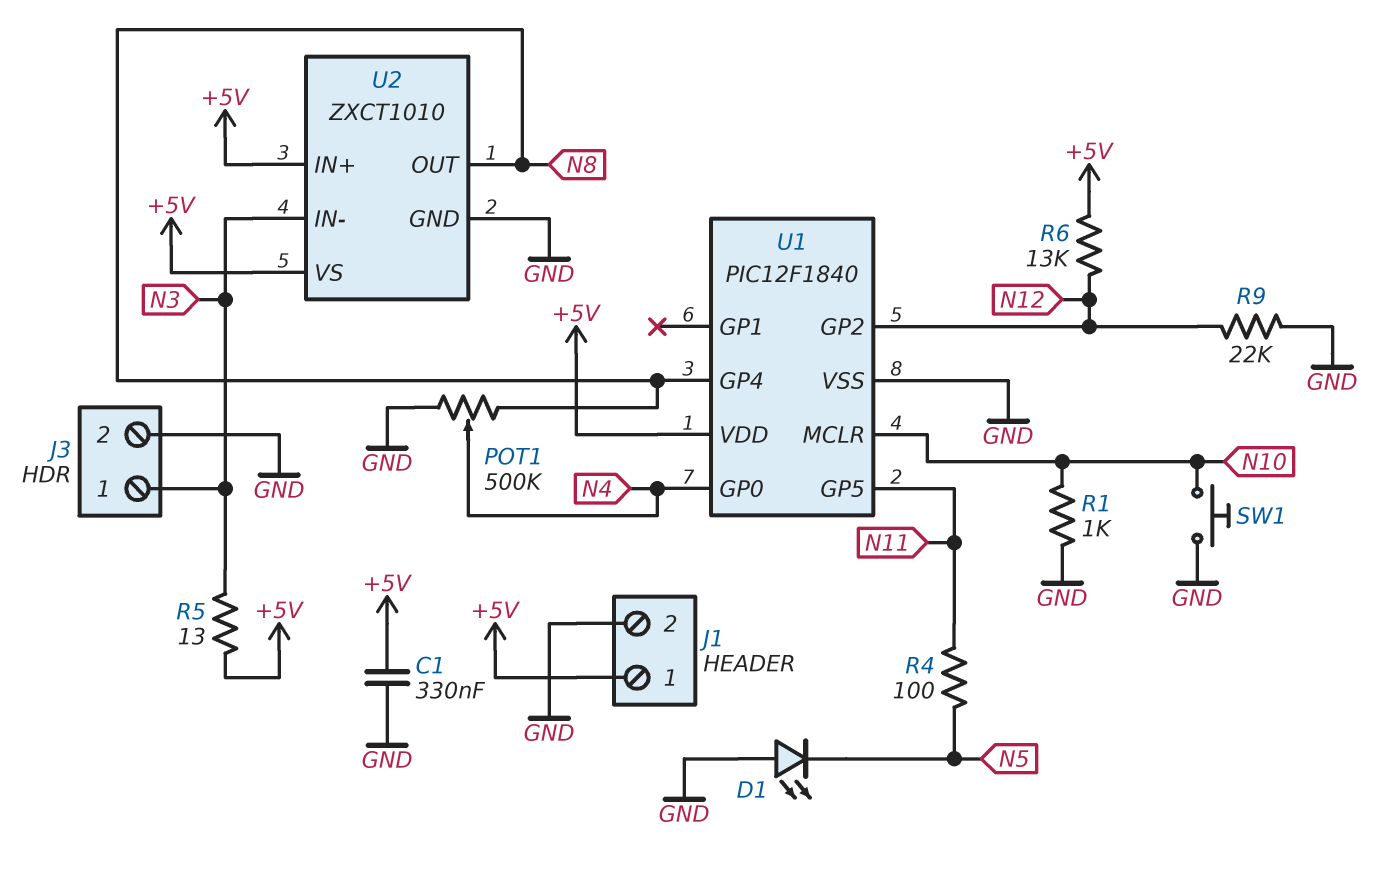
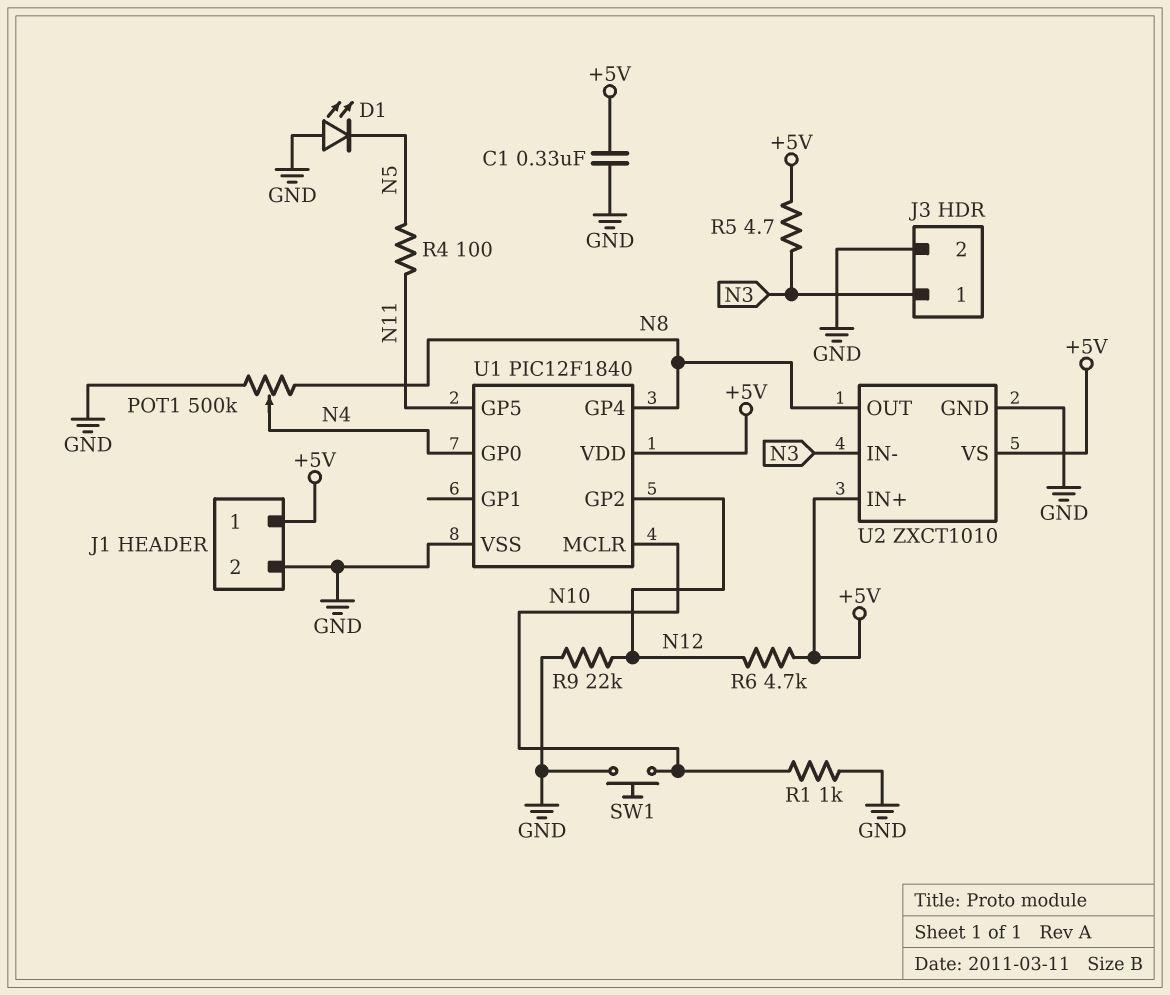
R5: 13 (+5V, N3) -> 4.7 (+5V, N3)
R6: 13k (+5V, N12) -> 4.7k (+5V, N12)

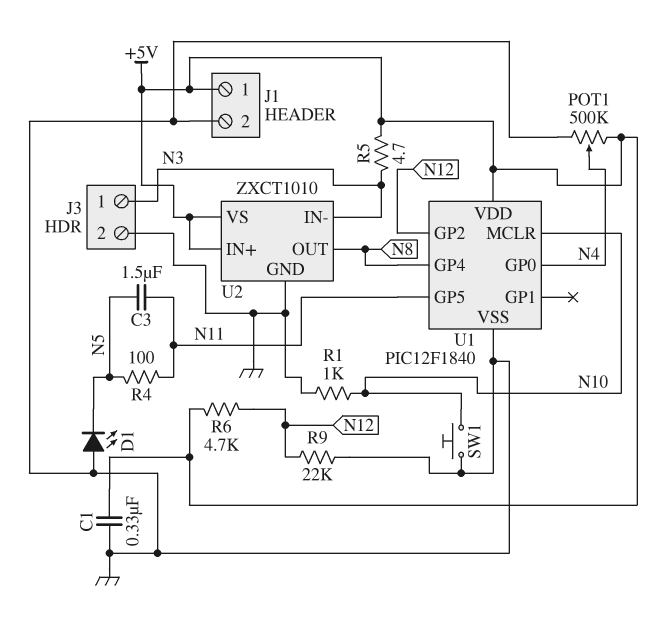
C3: none -> 1.5uF (N5, N11)
POT1: 500k (GND, N8, wiper N4) -> 500k (+5V, GND, wiper N4)

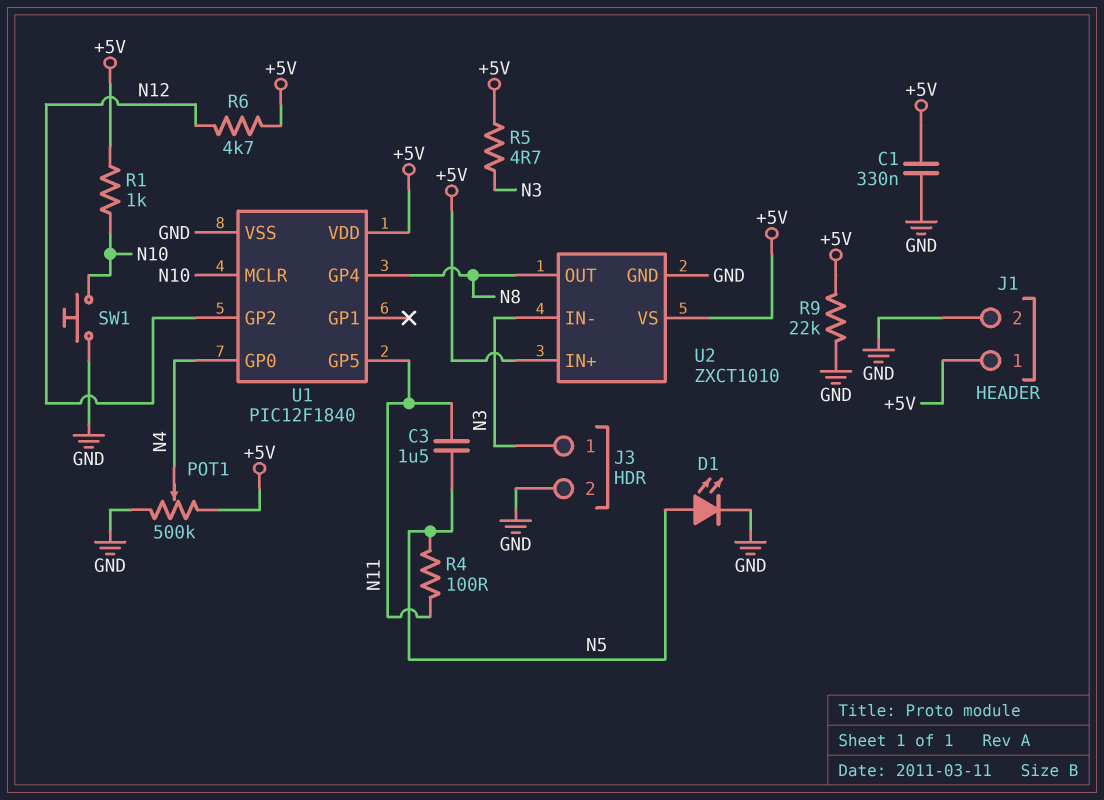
D1: LED (A GND, K N5) -> LED (A N5, K GND)
R1: 1k (GND, N10) -> 1k (+5V, N10)
R9: 22k (GND, N12) -> 22k (+5V, GND)

